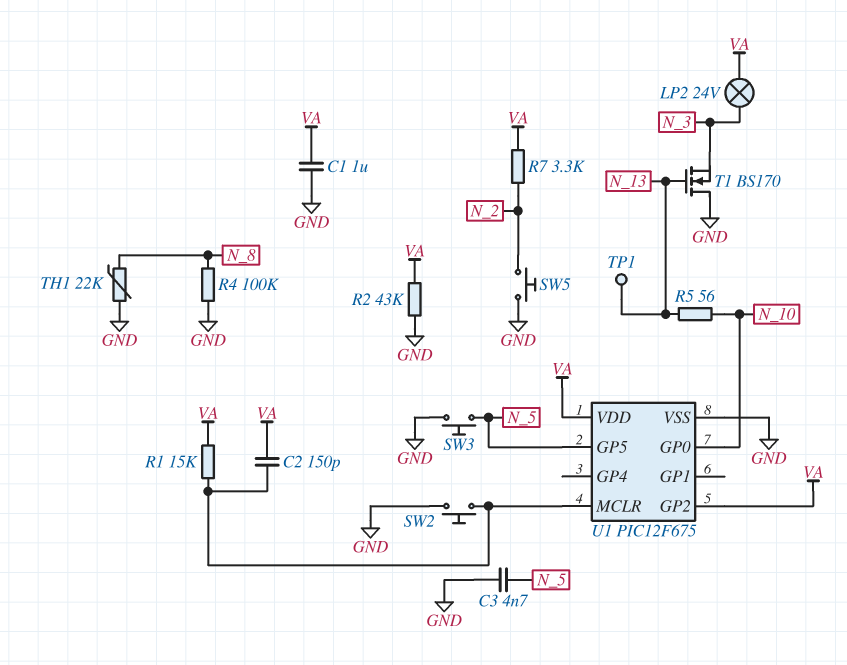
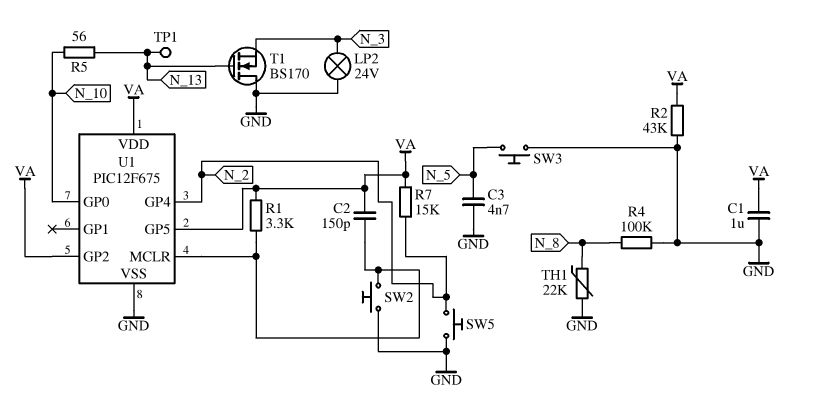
LP2: lamp 24V (N_3, VA) -> lamp 24V (GND, N_3)
R1: 15k (U1/MCLR, VA) -> 3.3k (U1/MCLR, VA)
R7: 3.3k (N_2, VA) -> 15k (N_2, VA)
U1 pin GP4: none -> N_2
U1 pin GP5: N_5 -> VA

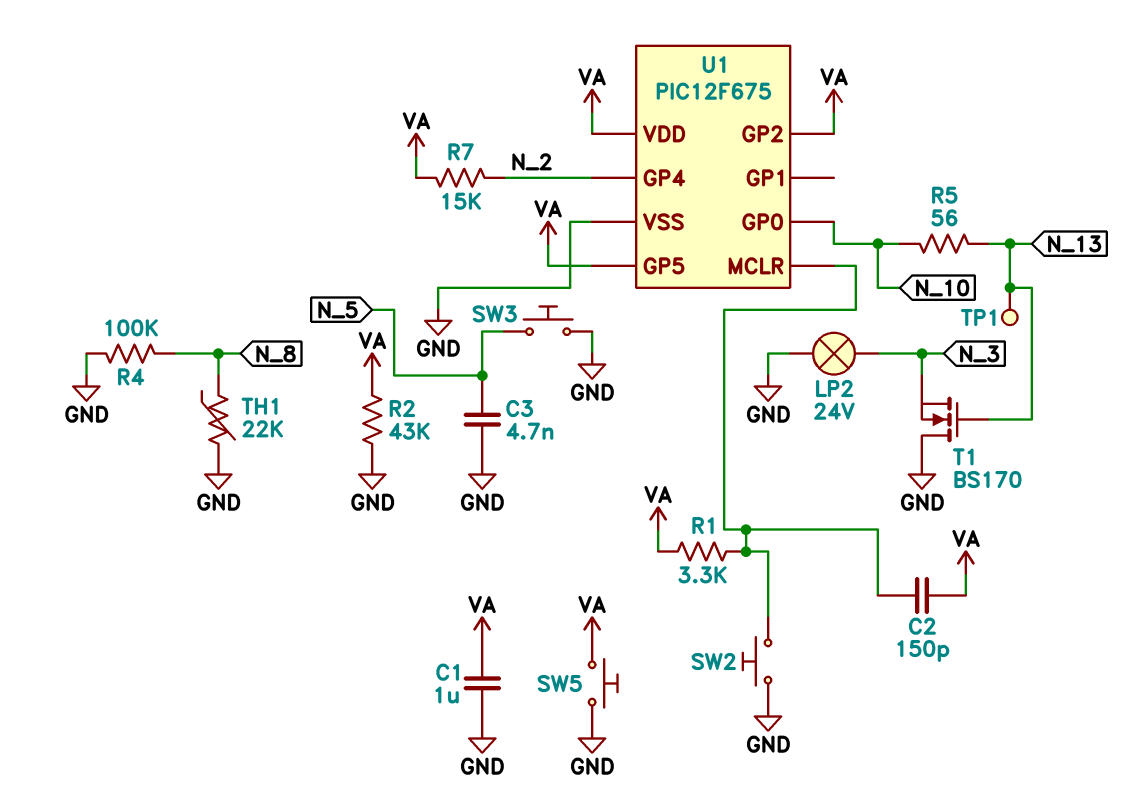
SW5: button (GND, N_2) -> button (GND, VA)

